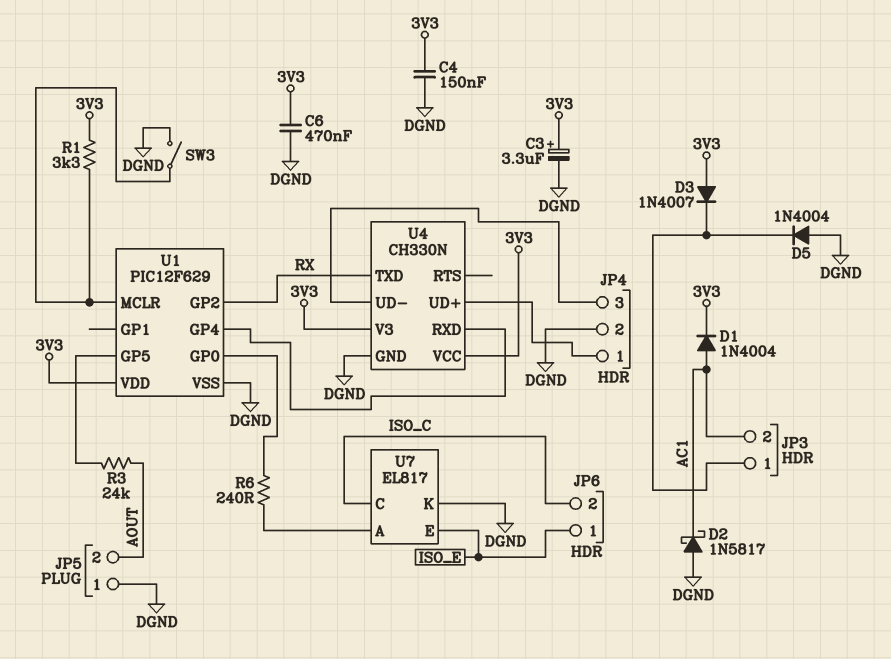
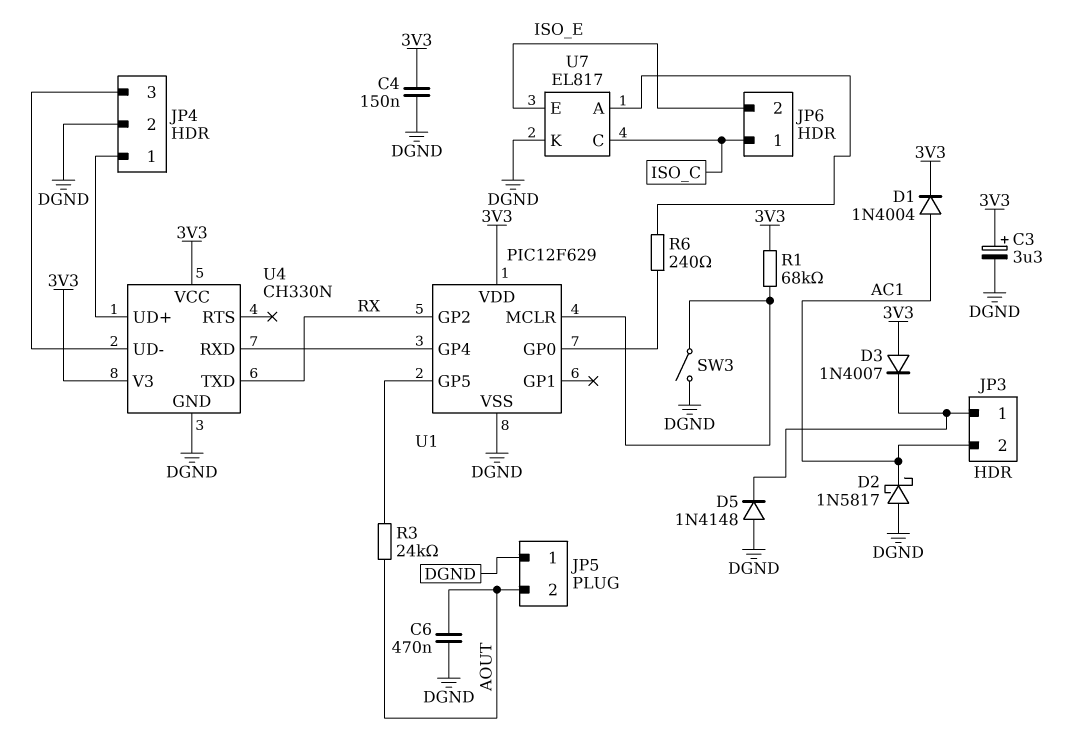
C6: 470nF (3V3, DGND) -> 470nF (AOUT, DGND)
D5: diode 1N4004 (A DGND, K JP3/1) -> diode 1N4148 (A DGND, K JP3/1)
JP6 pin 1: ISO_E -> ISO_C
JP6 pin 2: ISO_C -> ISO_E
R1: 3.3k (3V3, U1/MCLR) -> 68k (3V3, U1/MCLR)

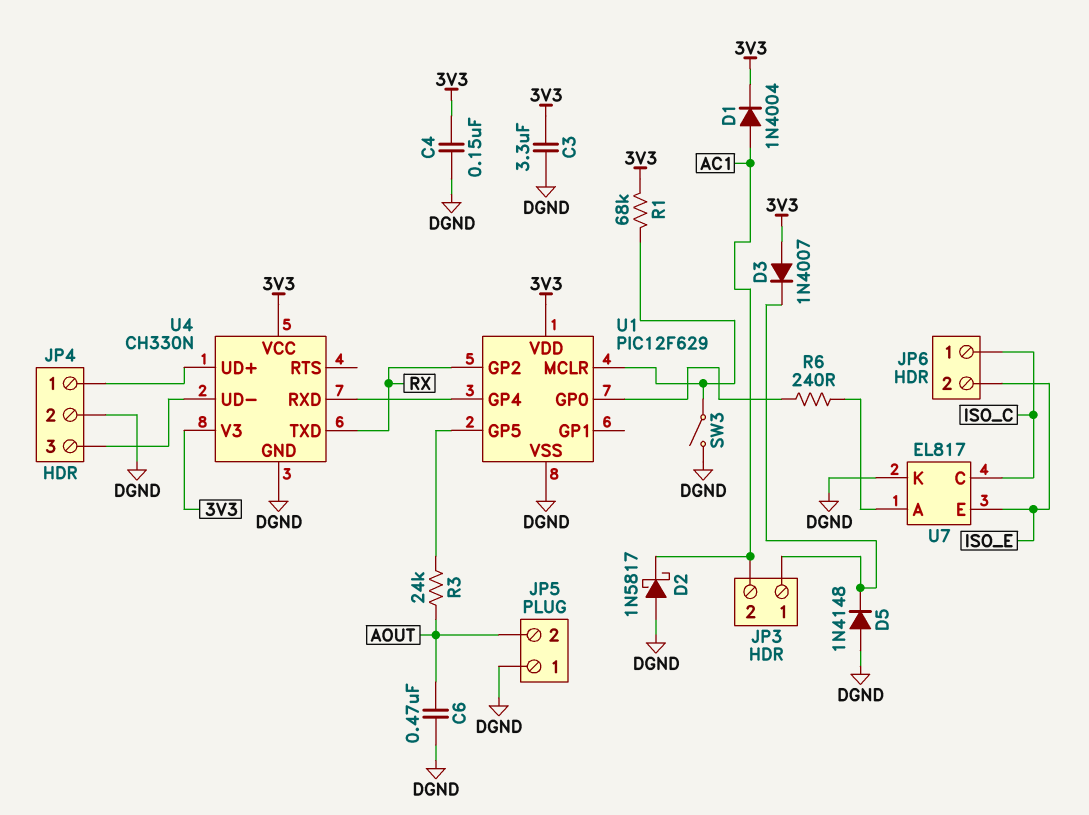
C3: 3.3uF (plus 3V3, minus DGND) -> 3.3uF (3V3, DGND)

